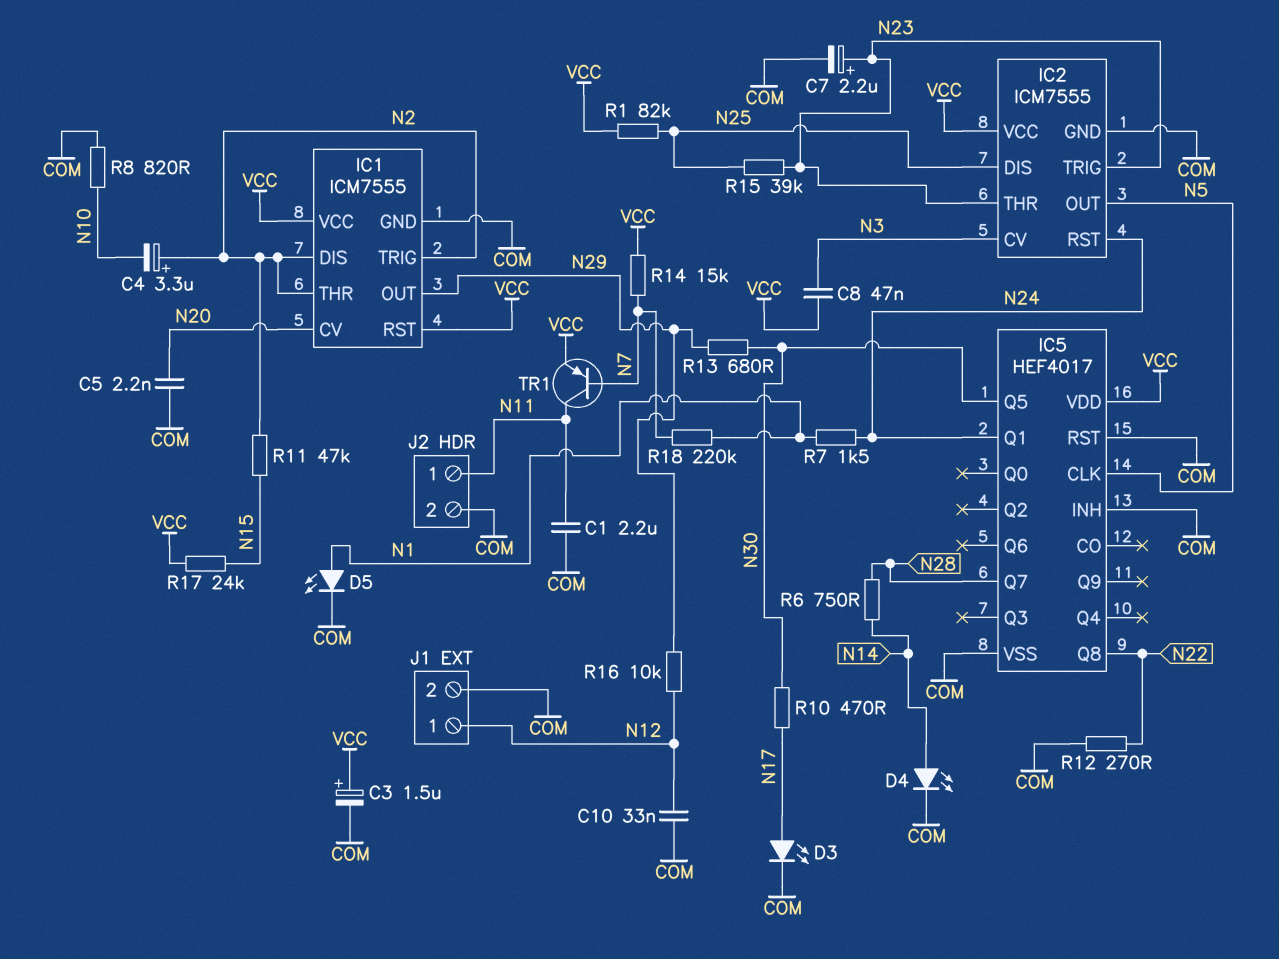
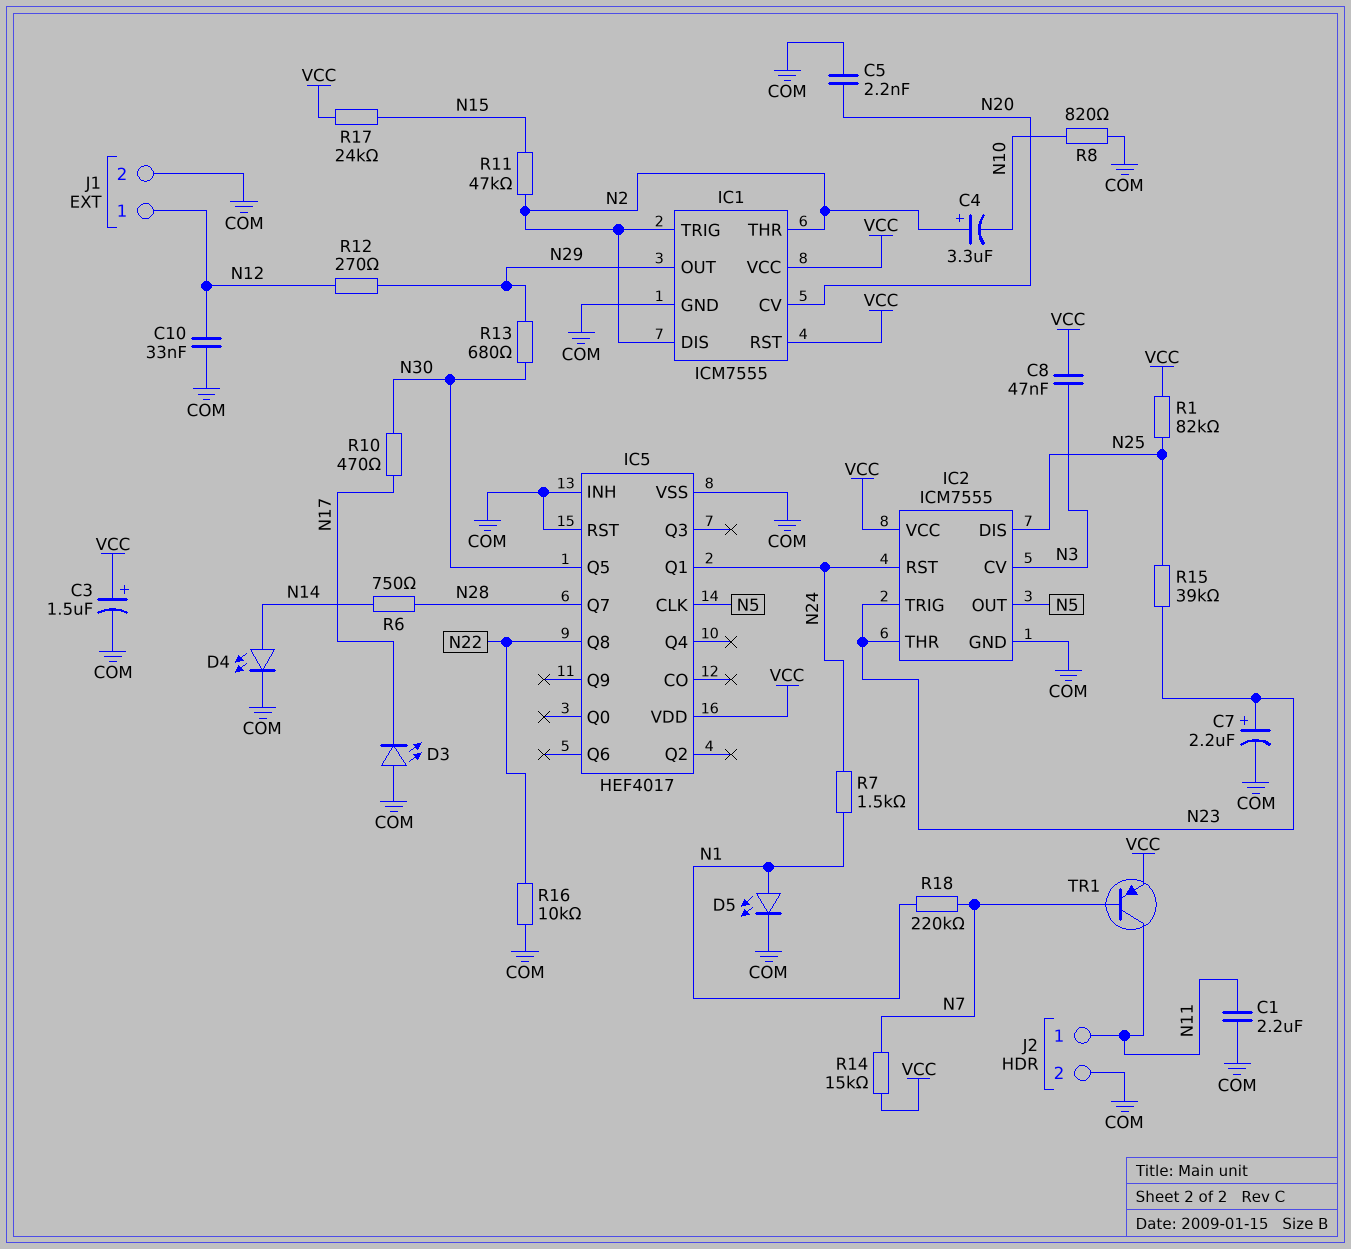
D3: LED (A N17, K COM) -> LED (A COM, K N17)
R12: 270 (COM, N22) -> 270 (N12, N29)
R16: 10k (N12, N29) -> 10k (COM, N22)

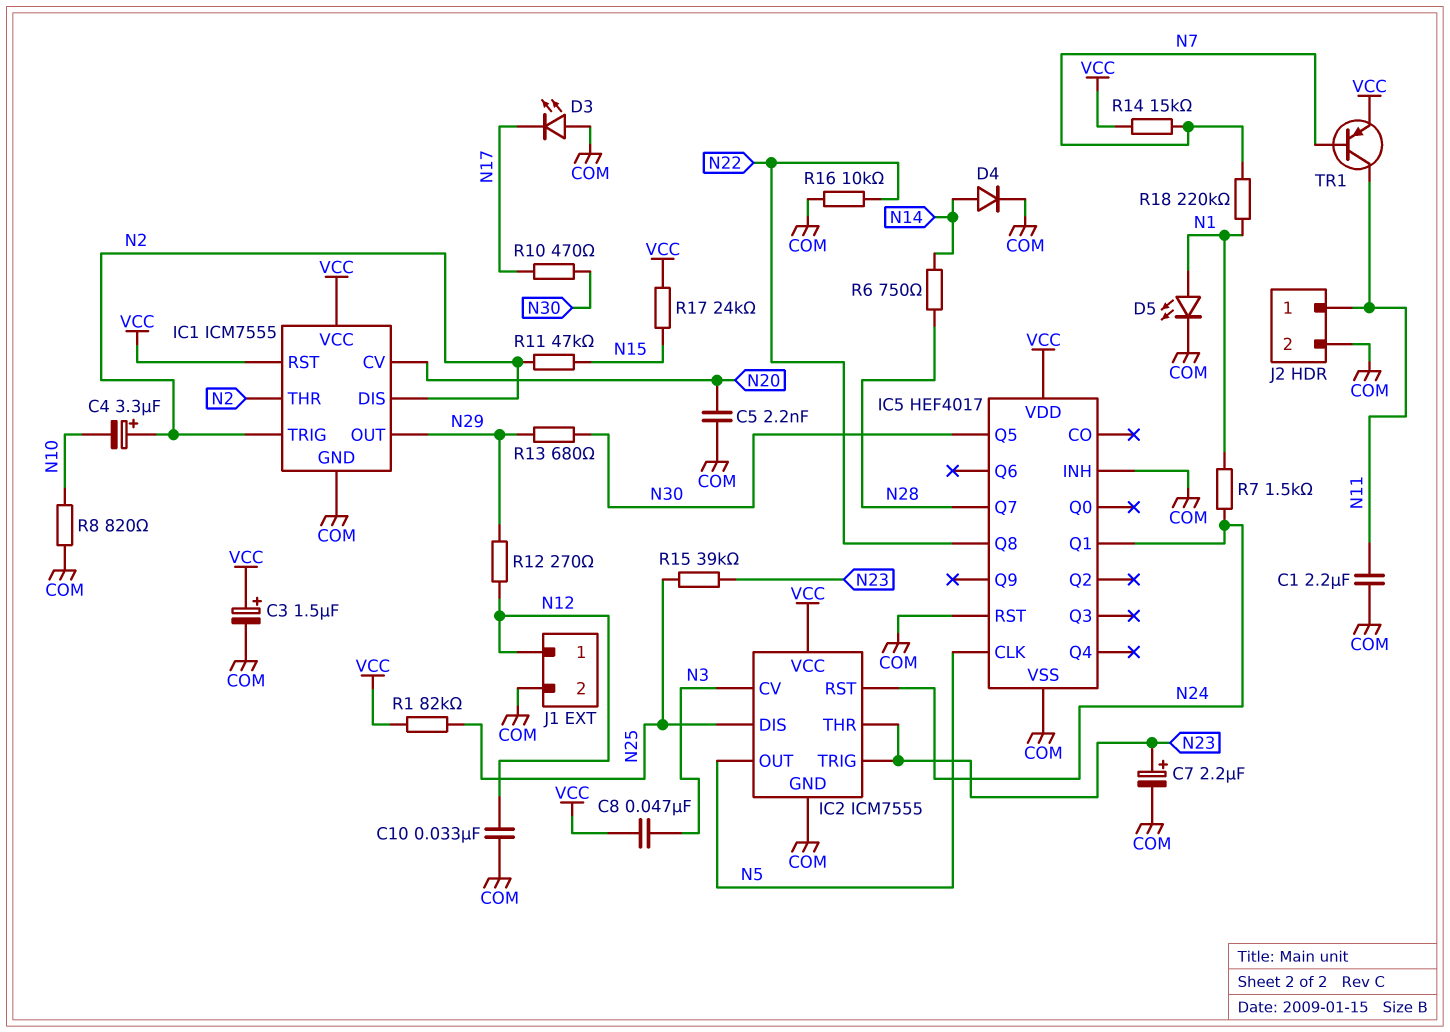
D4: LED (A N14, K COM) -> diode (A N14, K COM)

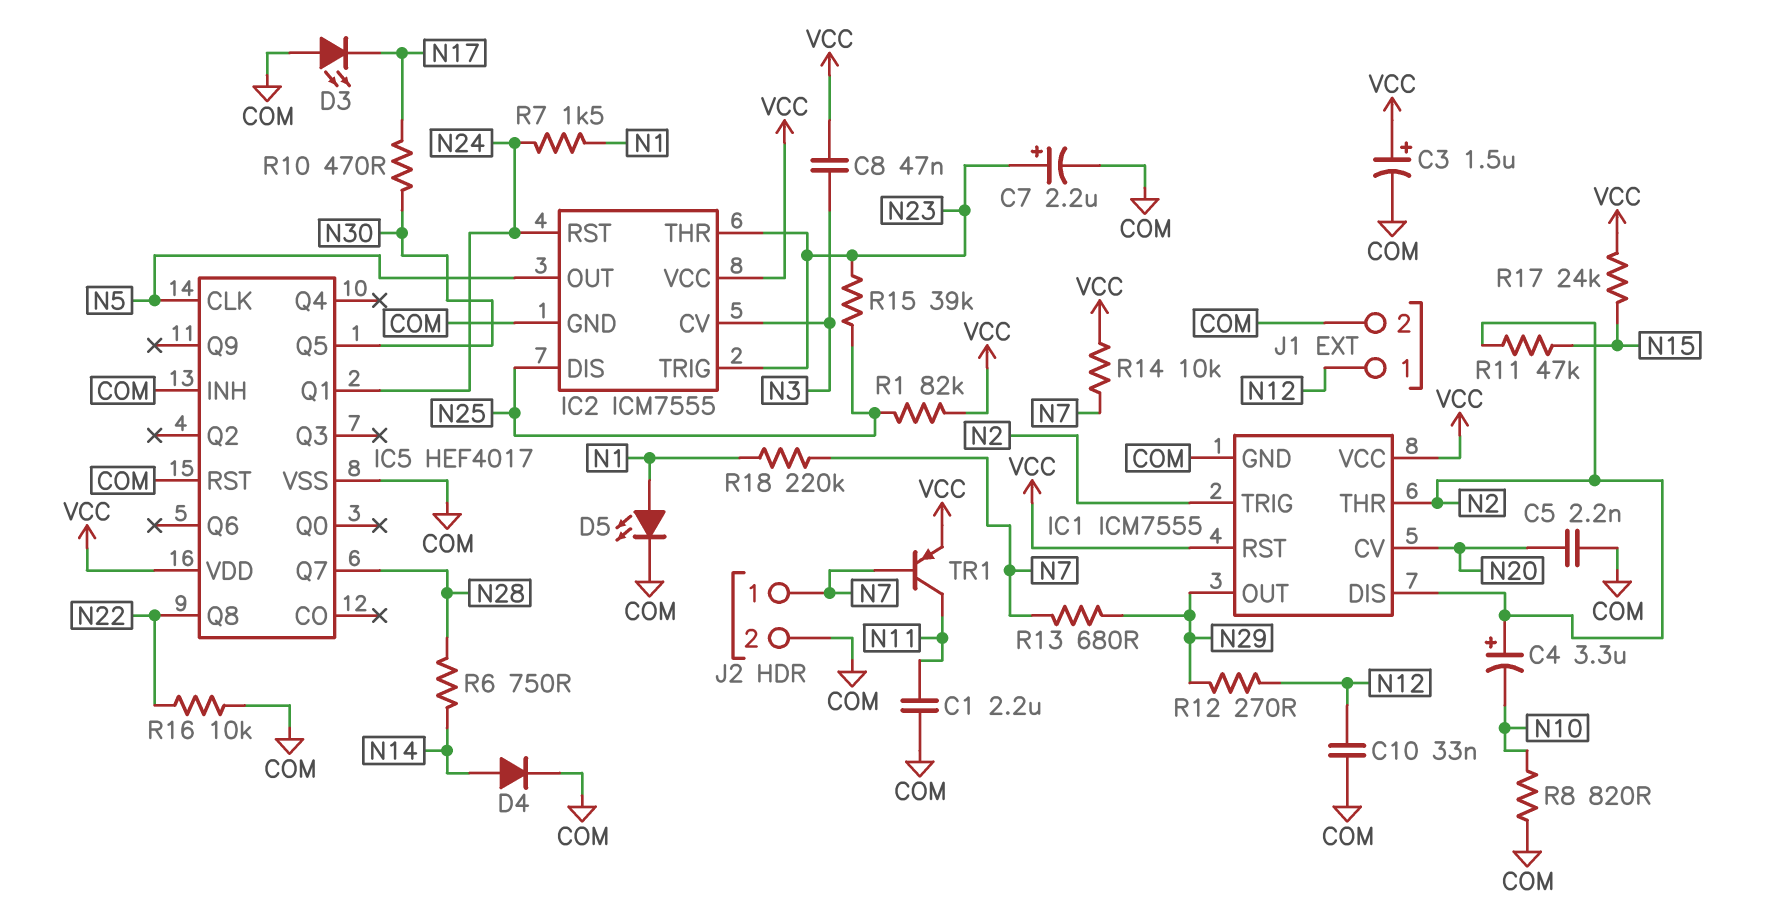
J2 pin 1: N11 -> N7
R13: 680 (N29, N30) -> 680 (N7, N29)
R14: 15k (N7, VCC) -> 10k (N7, VCC)

